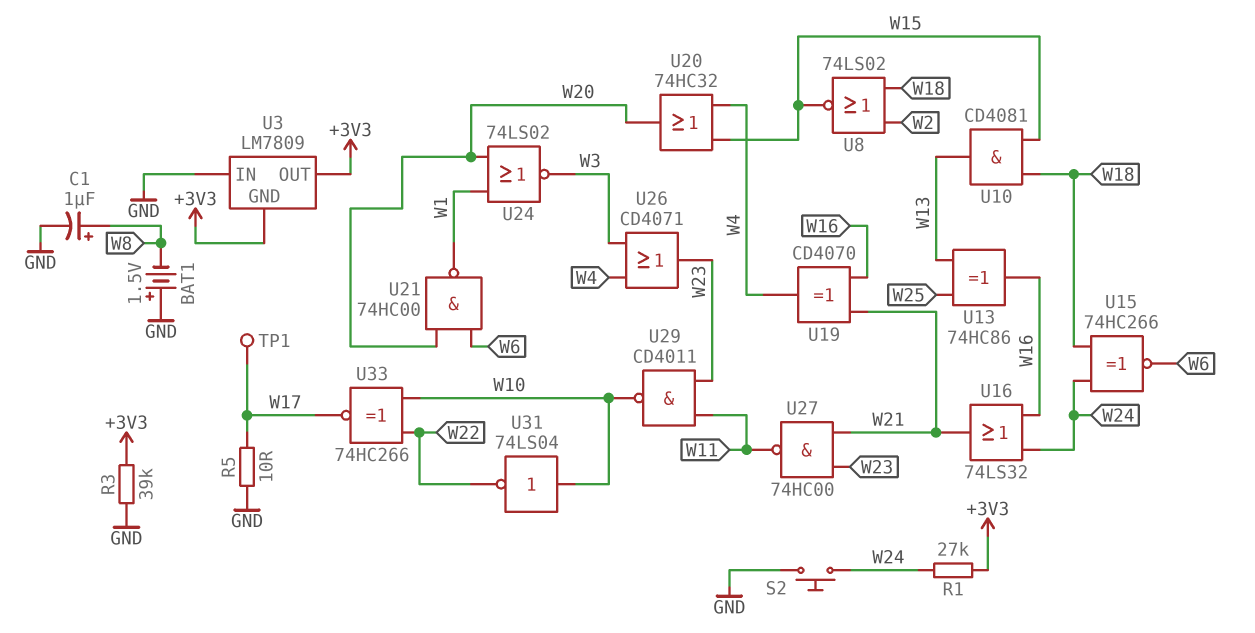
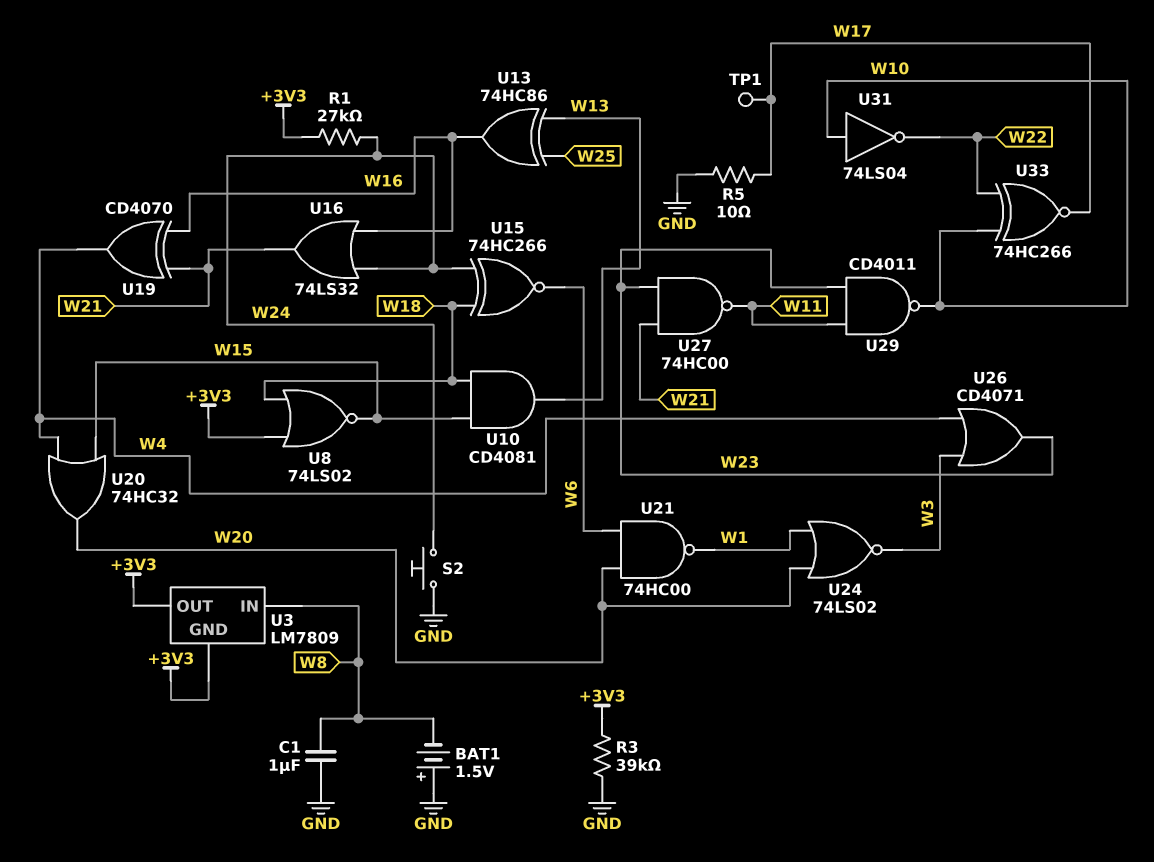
C1: 1uF (plus W8, minus GND) -> 1uF (GND, W8)
U3 pin IN: GND -> W8
U8: NOR 74LS02 (in W2, in W18, out W15) -> NOR 74LS02 (in +3V3, in W18, out W15)

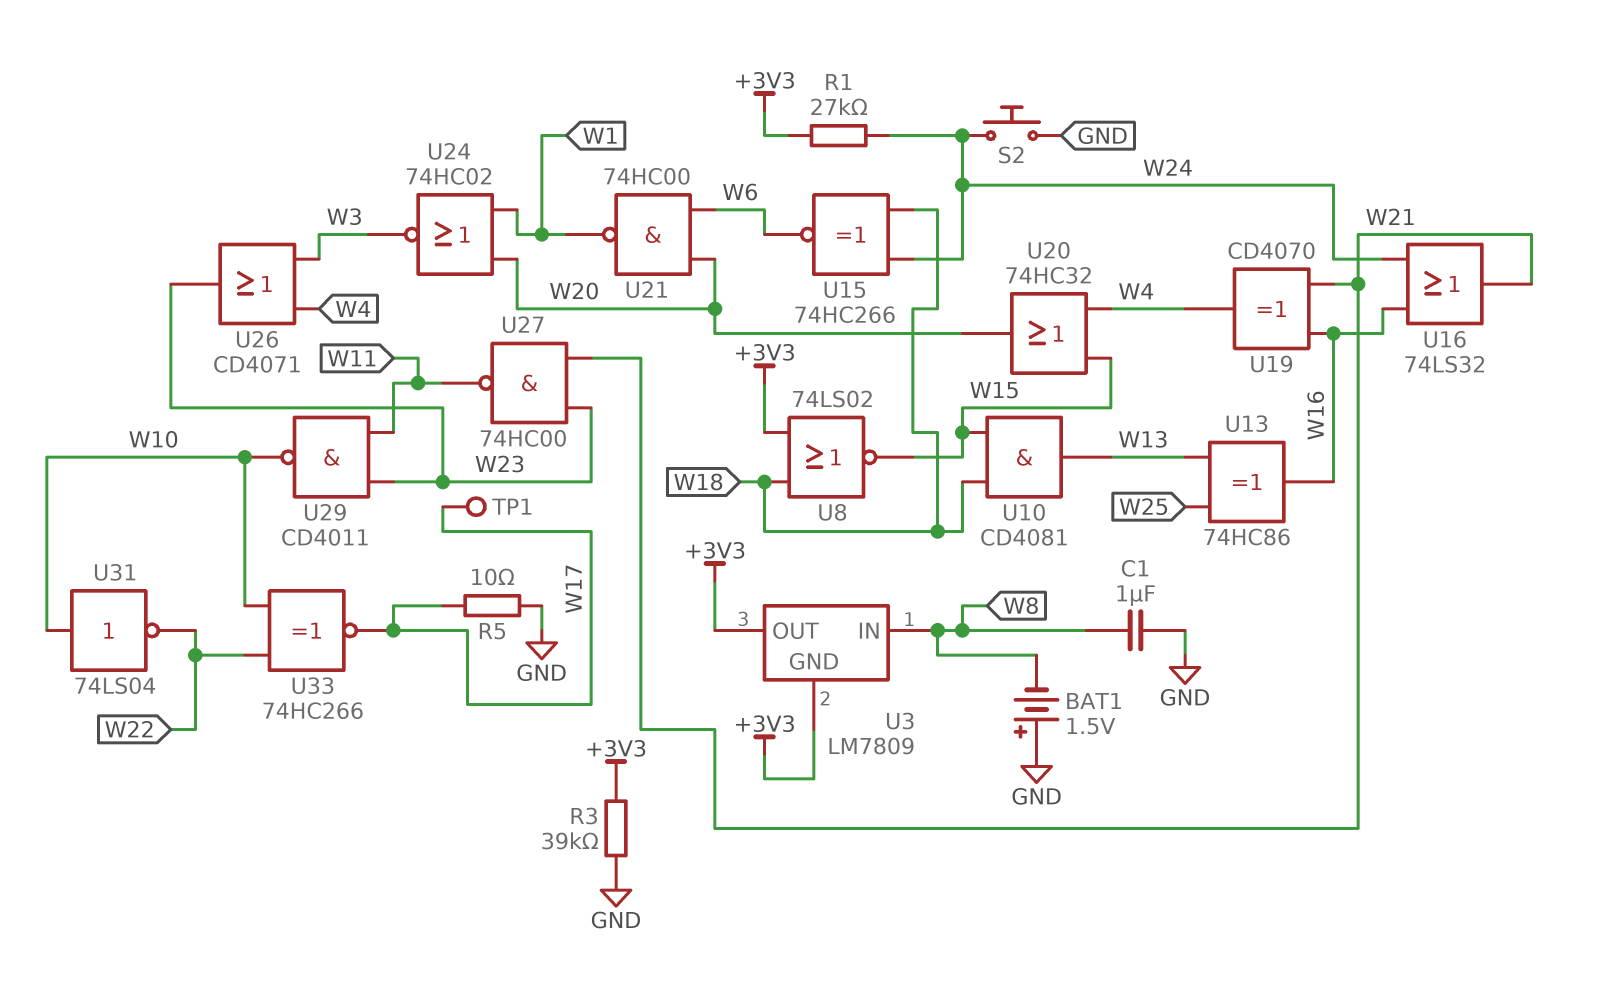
U24: NOR 74LS02 (in W1, in W20, out W3) -> NOR 74HC02 (in W1, in W20, out W3)

